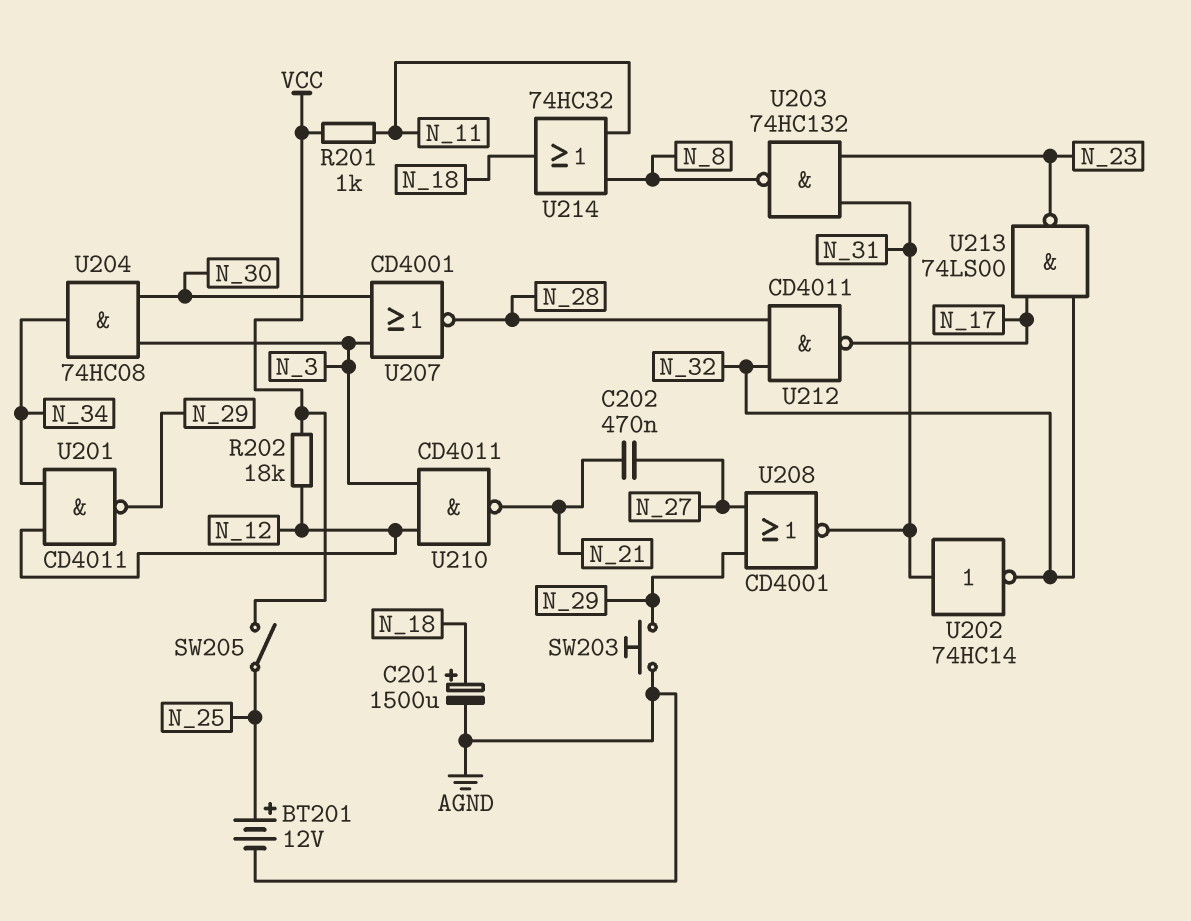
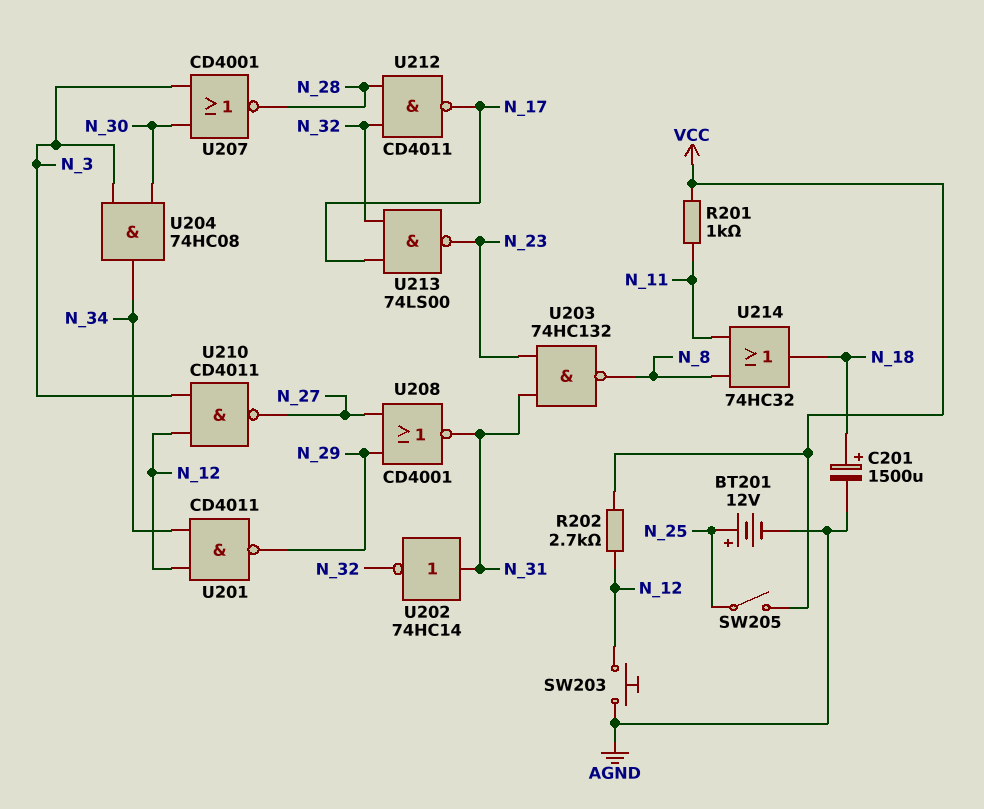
C202: 470nF (N_21, N_27) -> none
R202: 18k (N_12, VCC) -> 2.7k (N_12, VCC)
SW203: button (AGND, N_29) -> button (AGND, N_12)
U210: NAND CD4011 (in N_3, in N_12, out N_21) -> NAND CD4011 (in N_3, in N_12, out N_27)

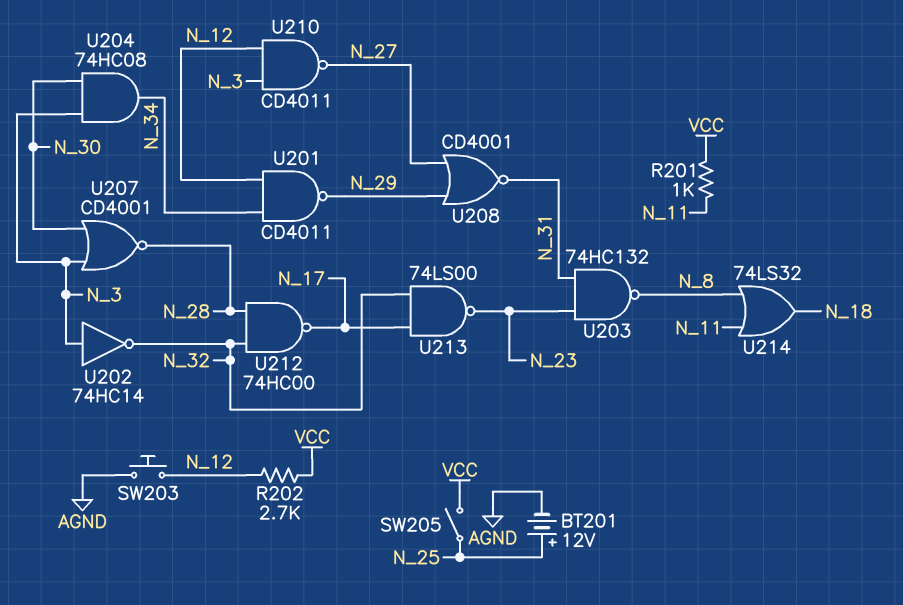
C201: 1500uF (plus N_18, minus AGND) -> none
U202: NOT 74HC14 (in N_31, out N_32) -> NOT 74HC14 (in N_3, out N_32)
U212: NAND CD4011 (in N_28, in N_32, out N_17) -> NAND 74HC00 (in N_28, in N_32, out N_17)
U214: OR 74HC32 (in N_8, in N_11, out N_18) -> OR 74LS32 (in N_8, in N_11, out N_18)

